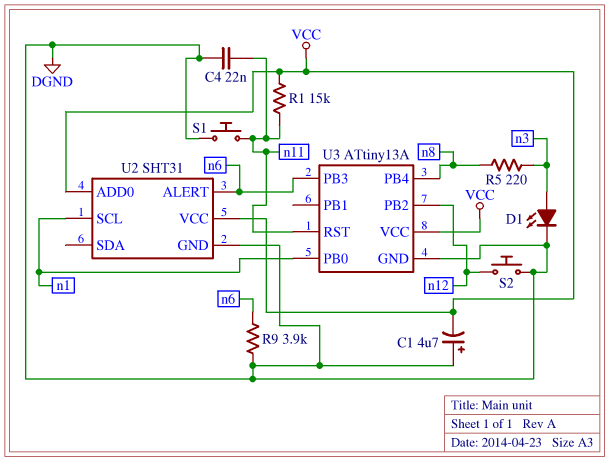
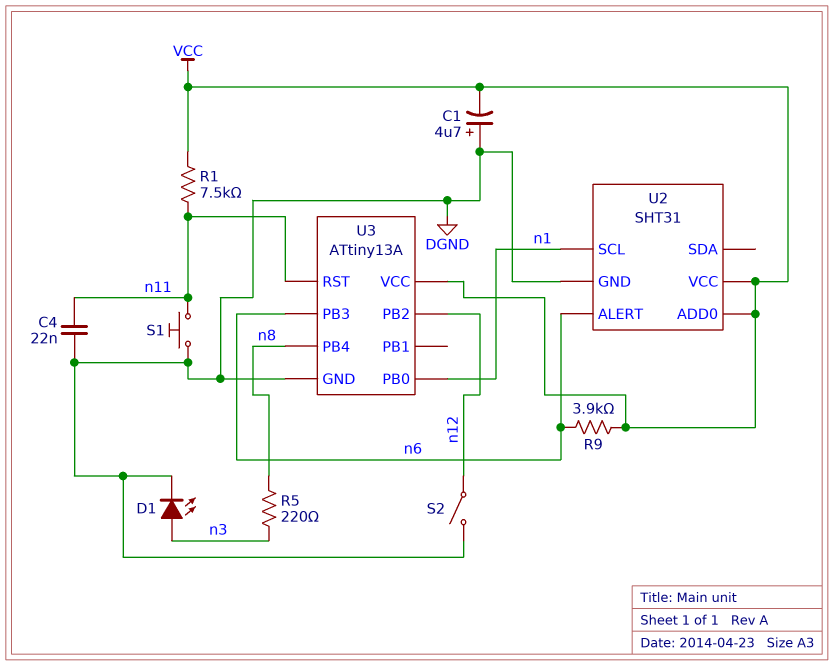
R1: 15k (VCC, n11) -> 7.5k (VCC, n11)
R9: 3.9k (DGND, n6) -> 3.9k (VCC, n6)
S2: button (DGND, n12) -> switch (DGND, n12)

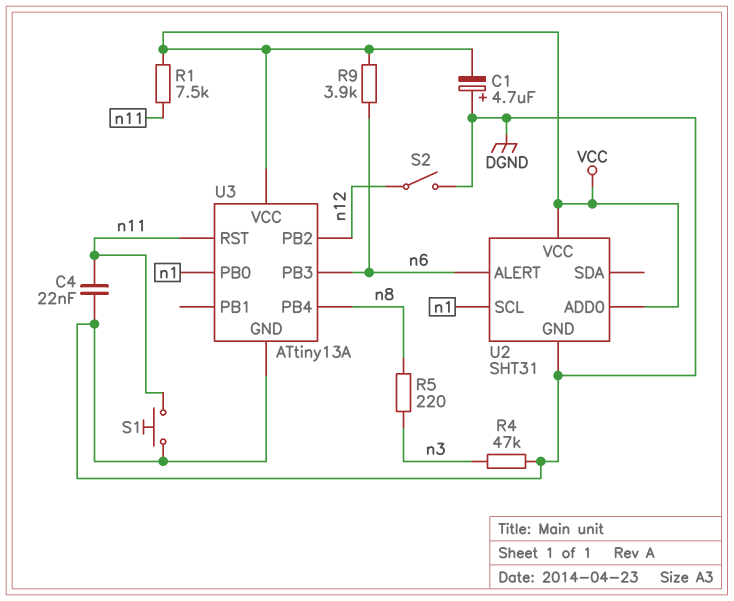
D1: LED (A n3, K DGND) -> none
R4: none -> 47k (DGND, n3)

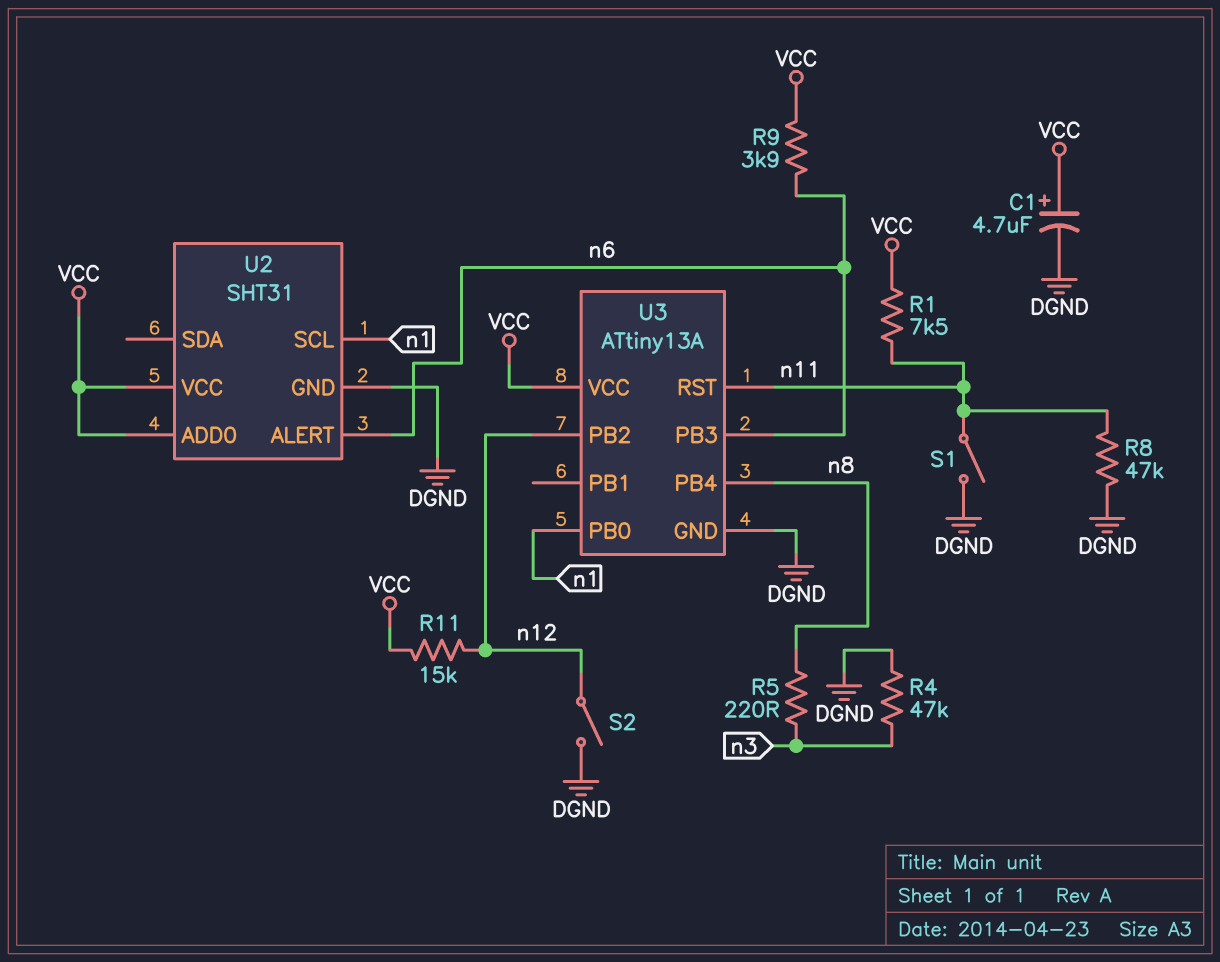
C1: 4.7uF (plus DGND, minus VCC) -> 4.7uF (plus VCC, minus DGND)
C4: 22nF (DGND, n11) -> none
R8: none -> 47k (DGND, n11)
R11: none -> 15k (VCC, n12)
S1: button (DGND, n11) -> switch (DGND, n11)

